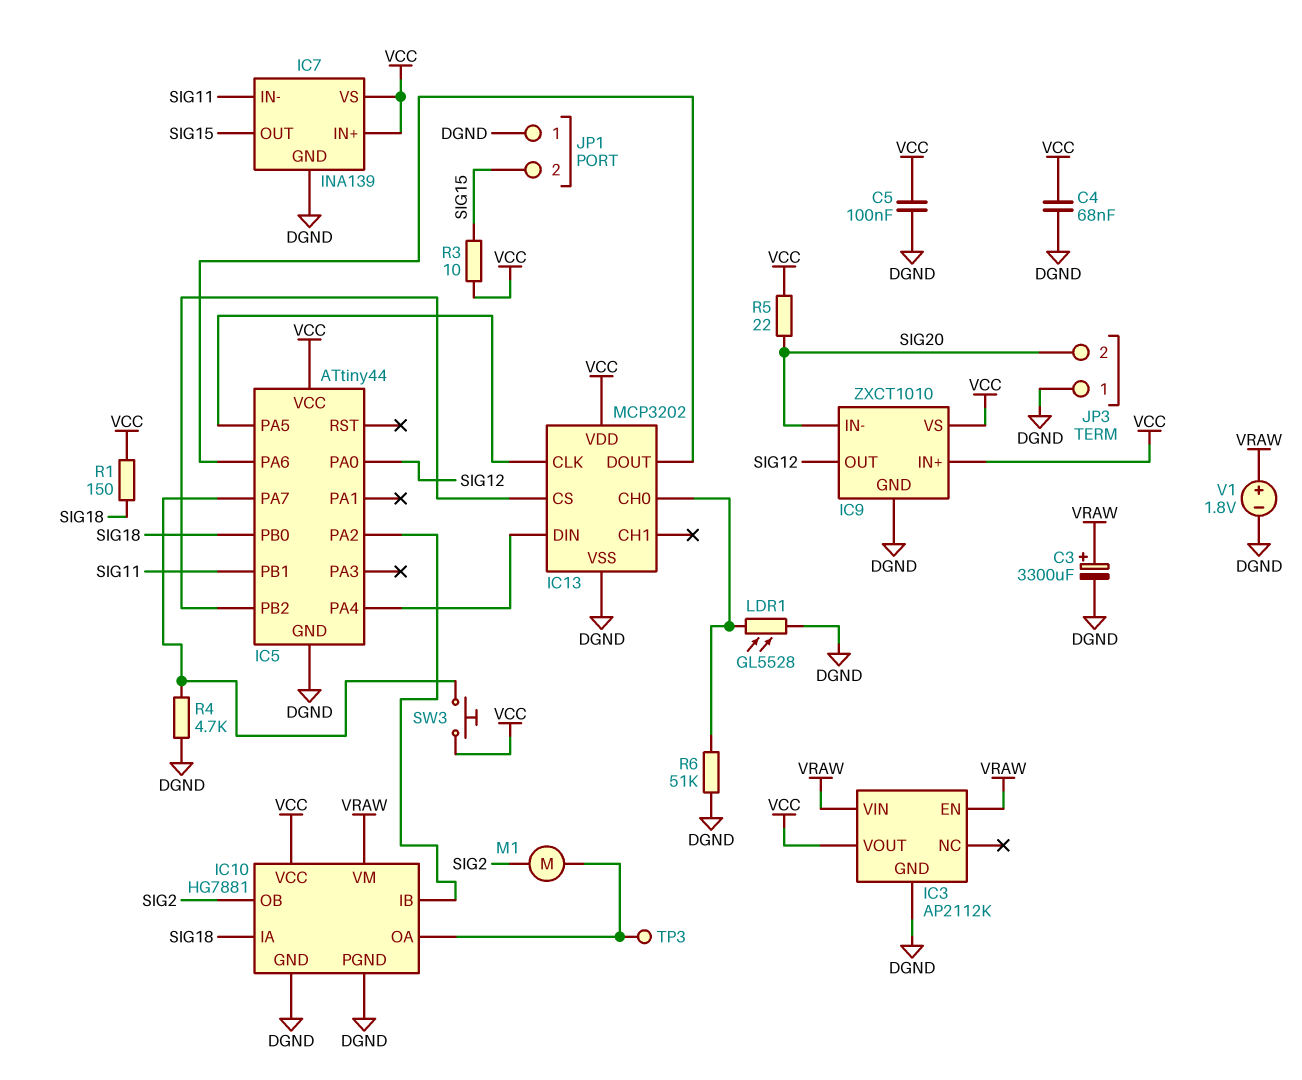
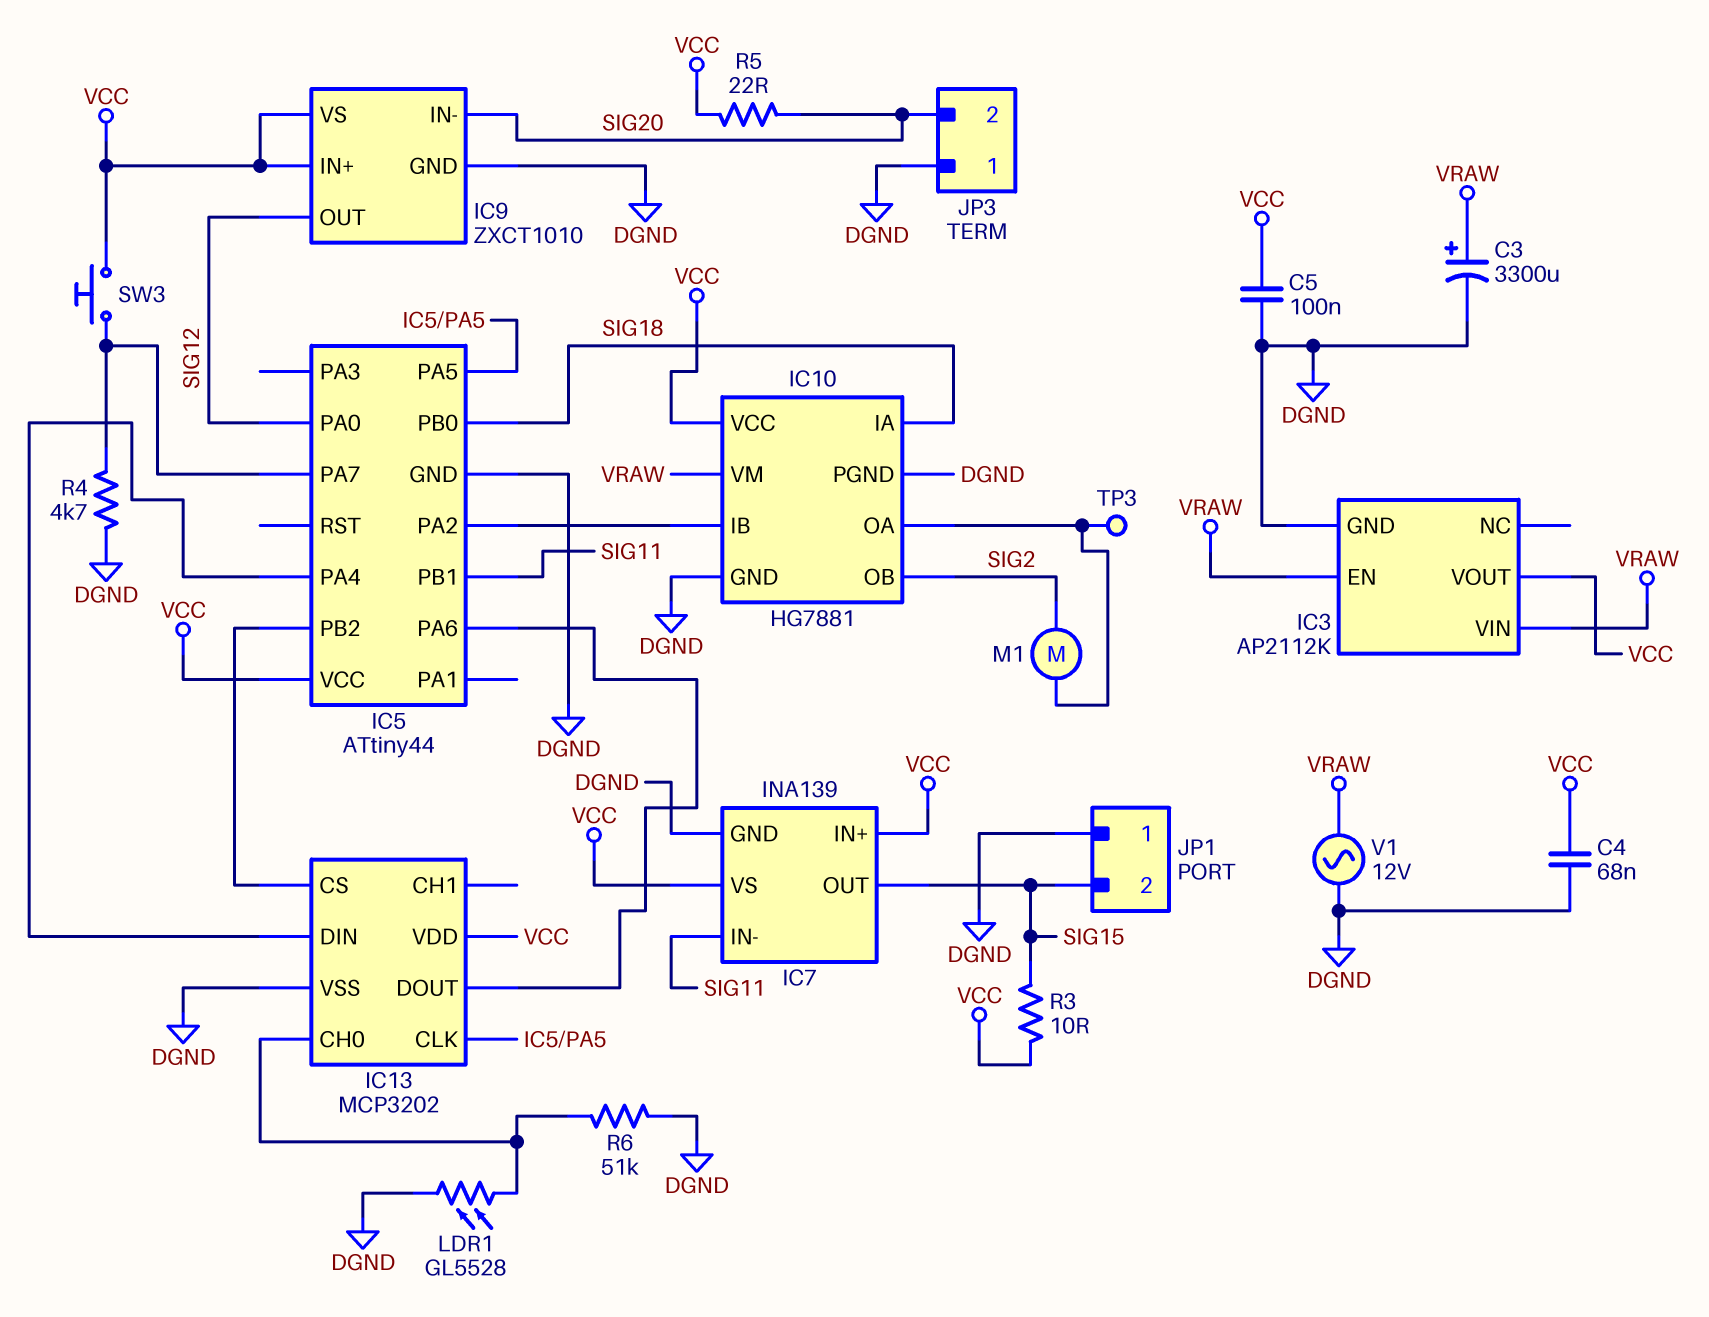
R1: 150 (SIG18, VCC) -> none
V1: 1.8V (plus VRAW, minus DGND) -> AC 12V (DGND, VRAW)

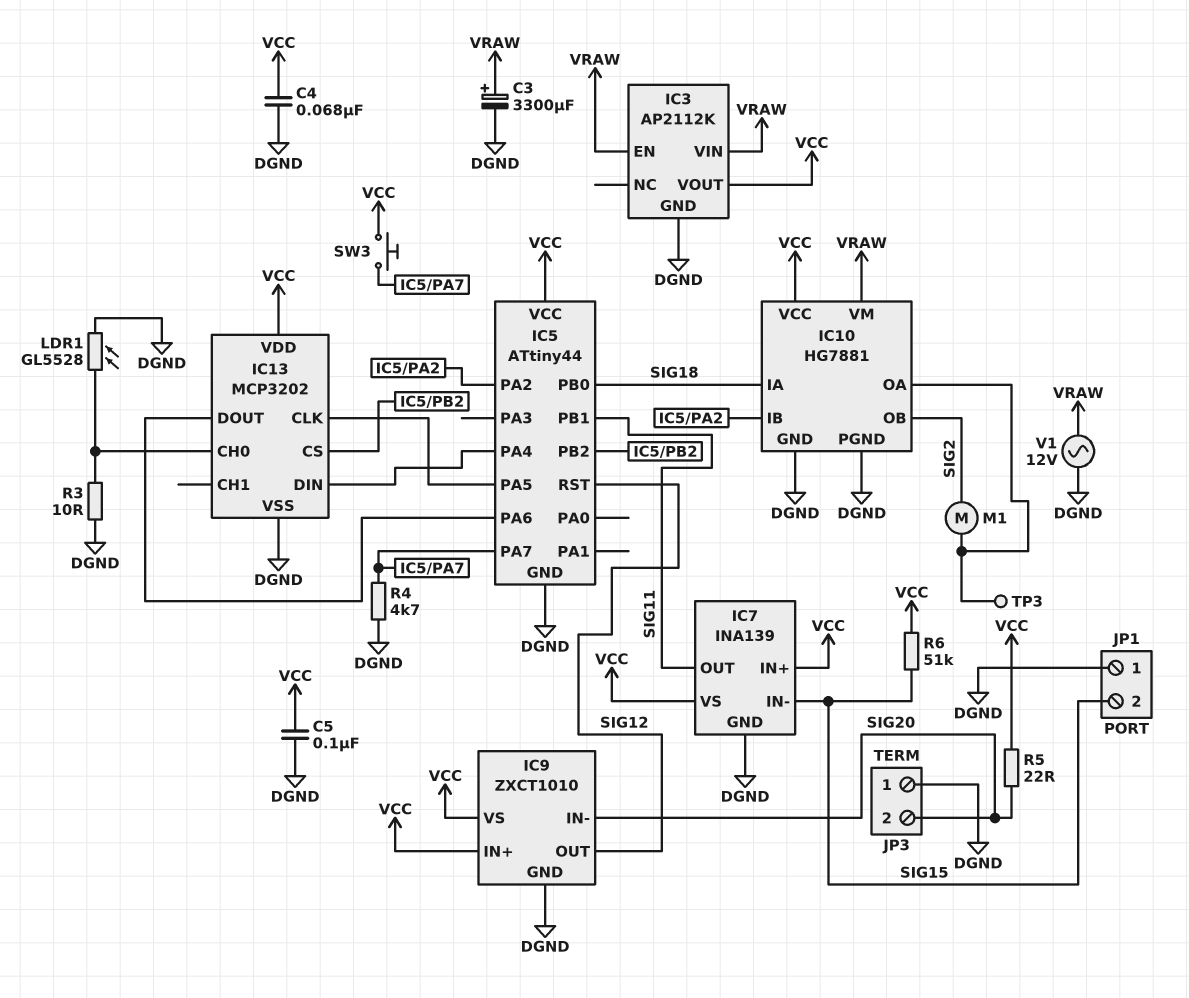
IC5 pin PA0: SIG12 -> none
IC5 pin RST: none -> SIG12
IC7 pin IN-: SIG11 -> SIG15
IC7 pin OUT: SIG15 -> SIG11
R3: 10 (SIG15, VCC) -> 10 (DGND, IC13/CH0)
R6: 51k (DGND, IC13/CH0) -> 51k (SIG15, VCC)

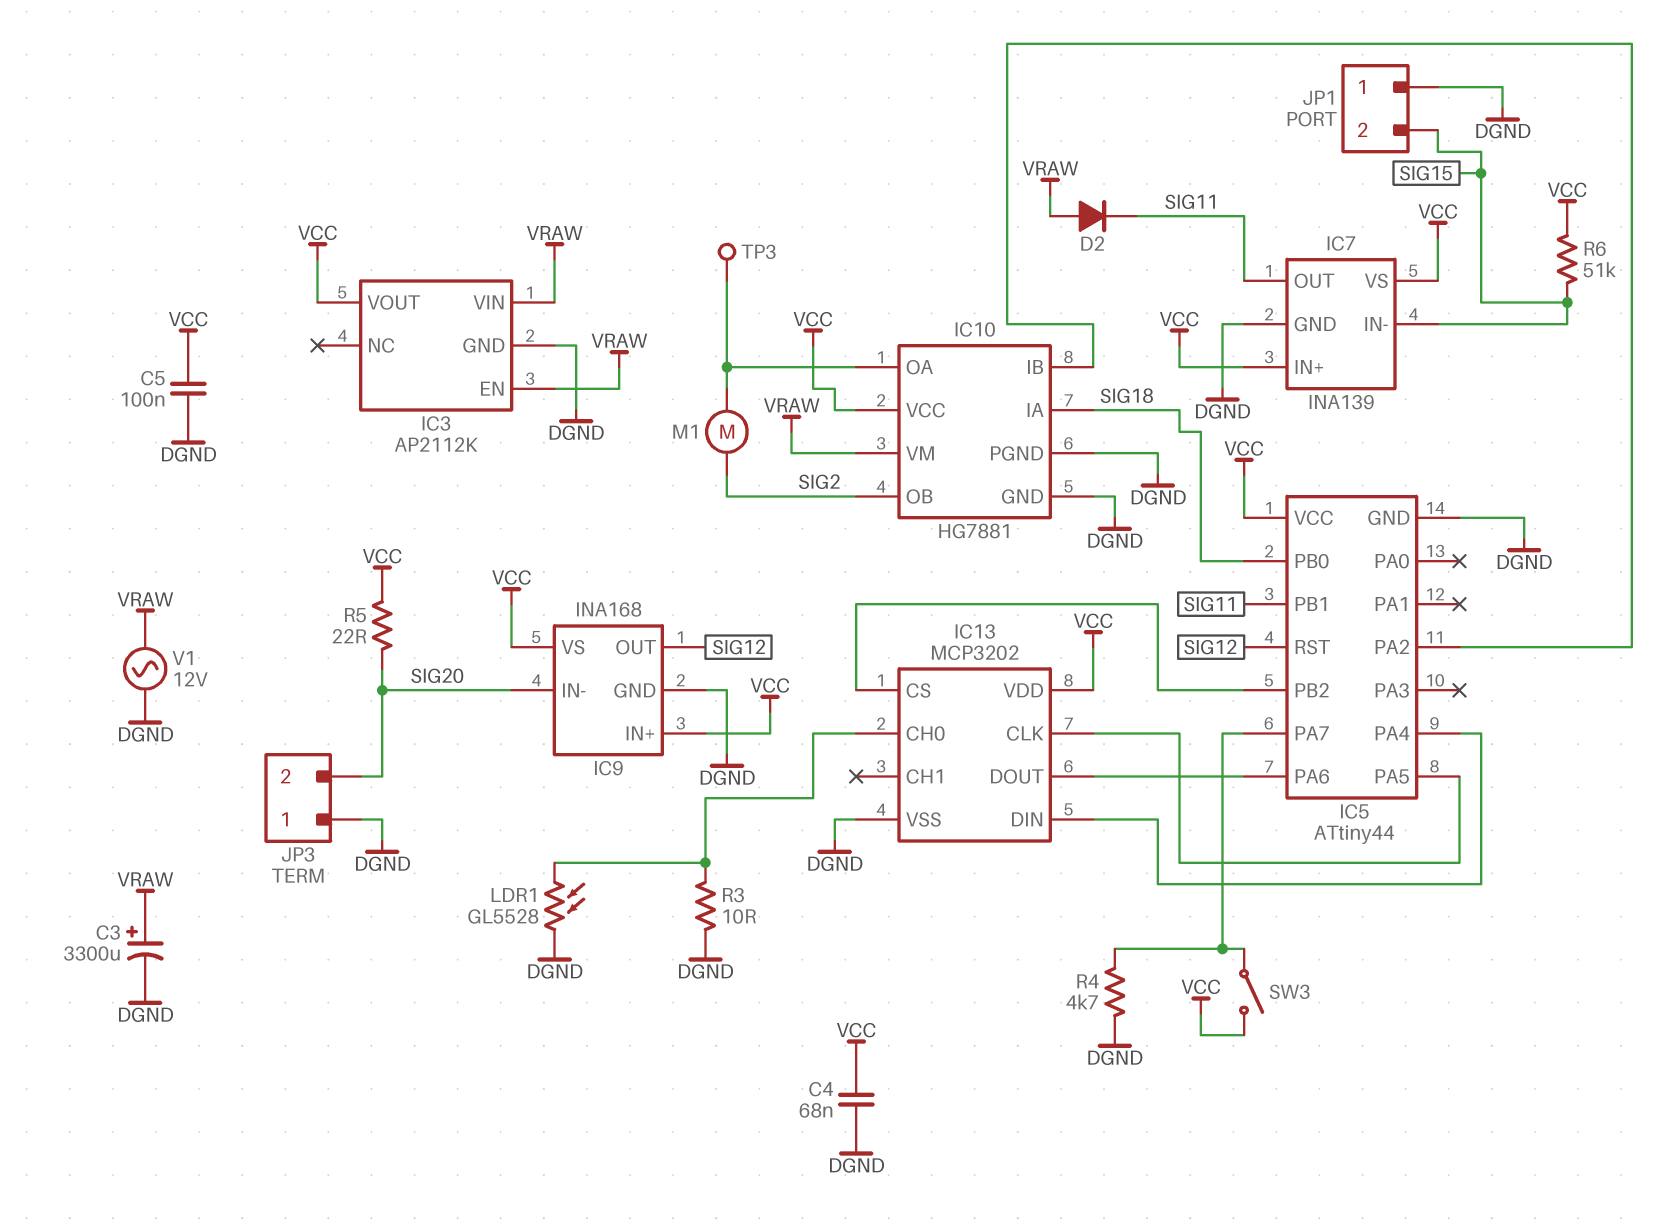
D2: none -> diode (A VRAW, K SIG11)
IC9: ZXCT1010 -> INA168
SW3: button (IC5/PA7, VCC) -> switch (IC5/PA7, VCC)

